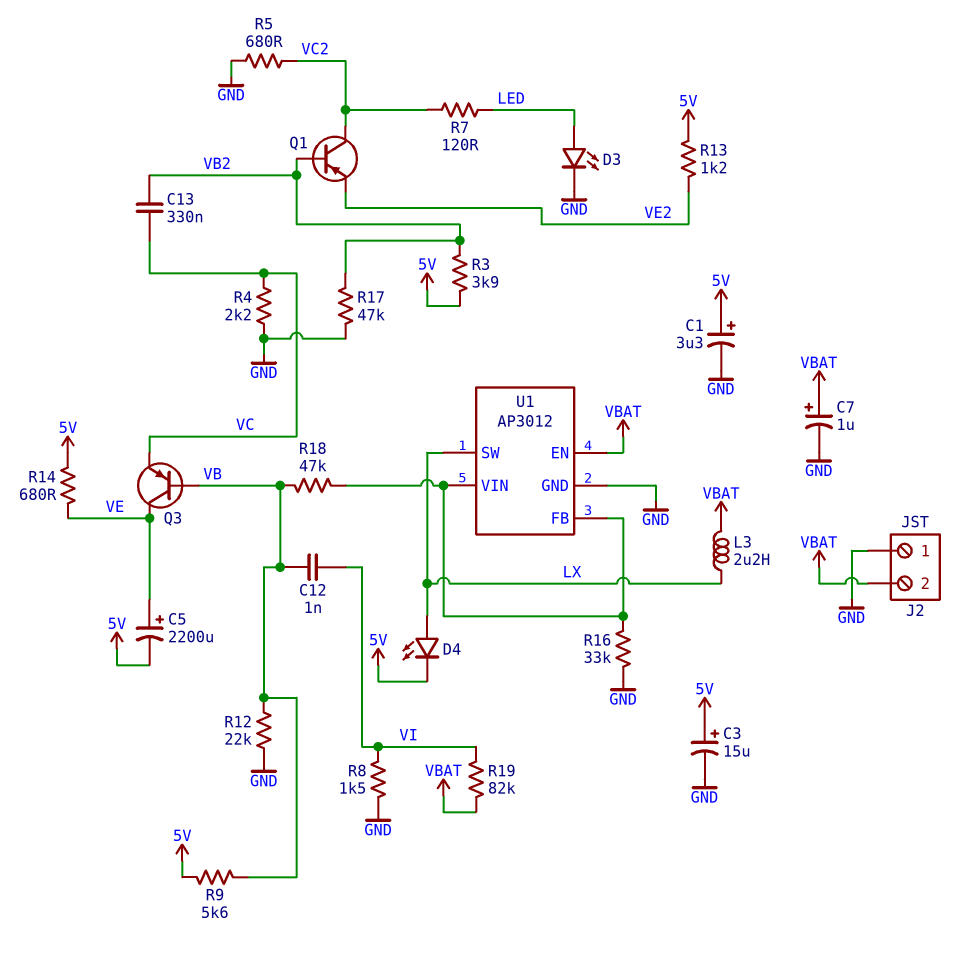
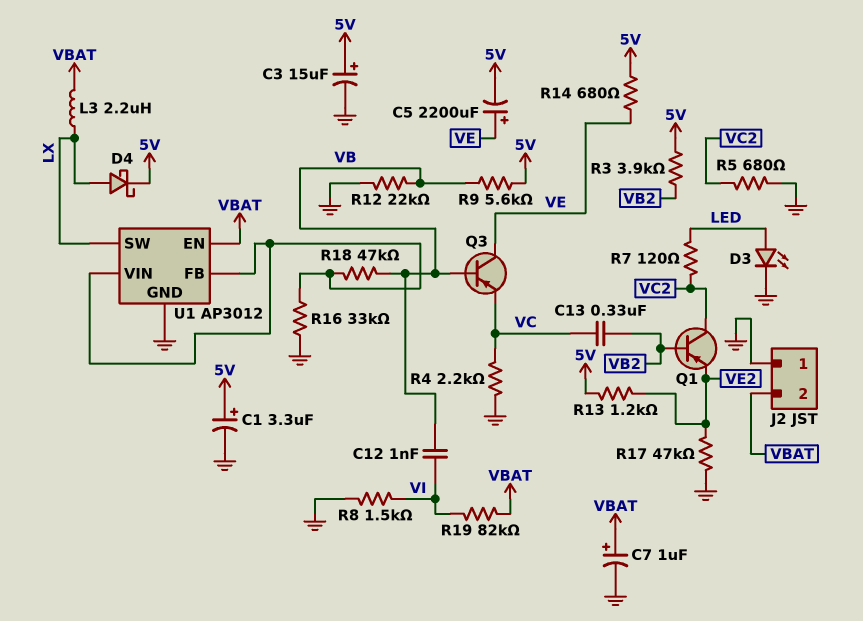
D4: LED (A LX, K 5V) -> schottky (A LX, K 5V)
R17: 47k (GND, VB2) -> 47k (GND, VE2)

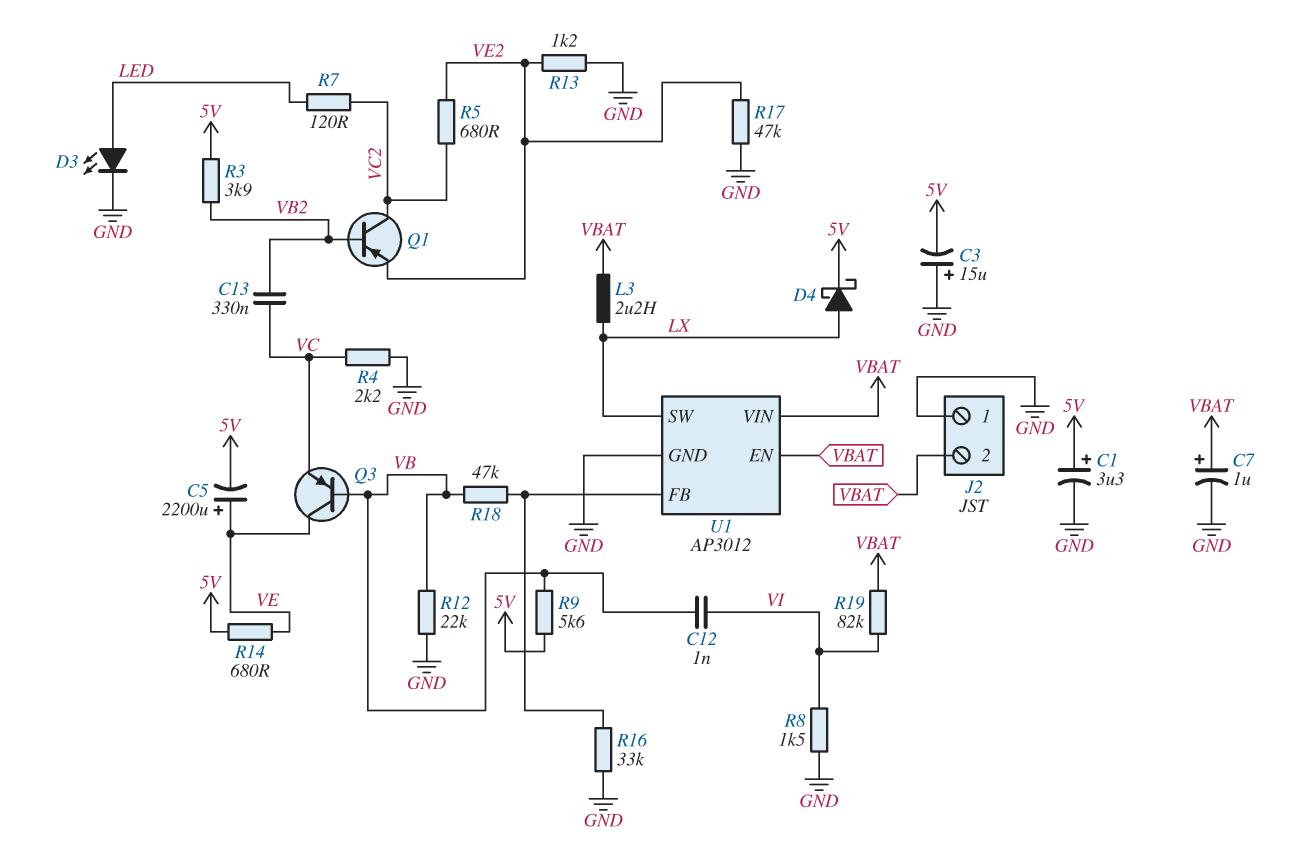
C3: 15uF (plus 5V, minus GND) -> 15uF (plus GND, minus 5V)
R5: 680 (GND, VC2) -> 680 (VC2, VE2)
R13: 1.2k (5V, VE2) -> 1.2k (GND, VE2)
U1 pin VIN: U1/FB -> VBAT

